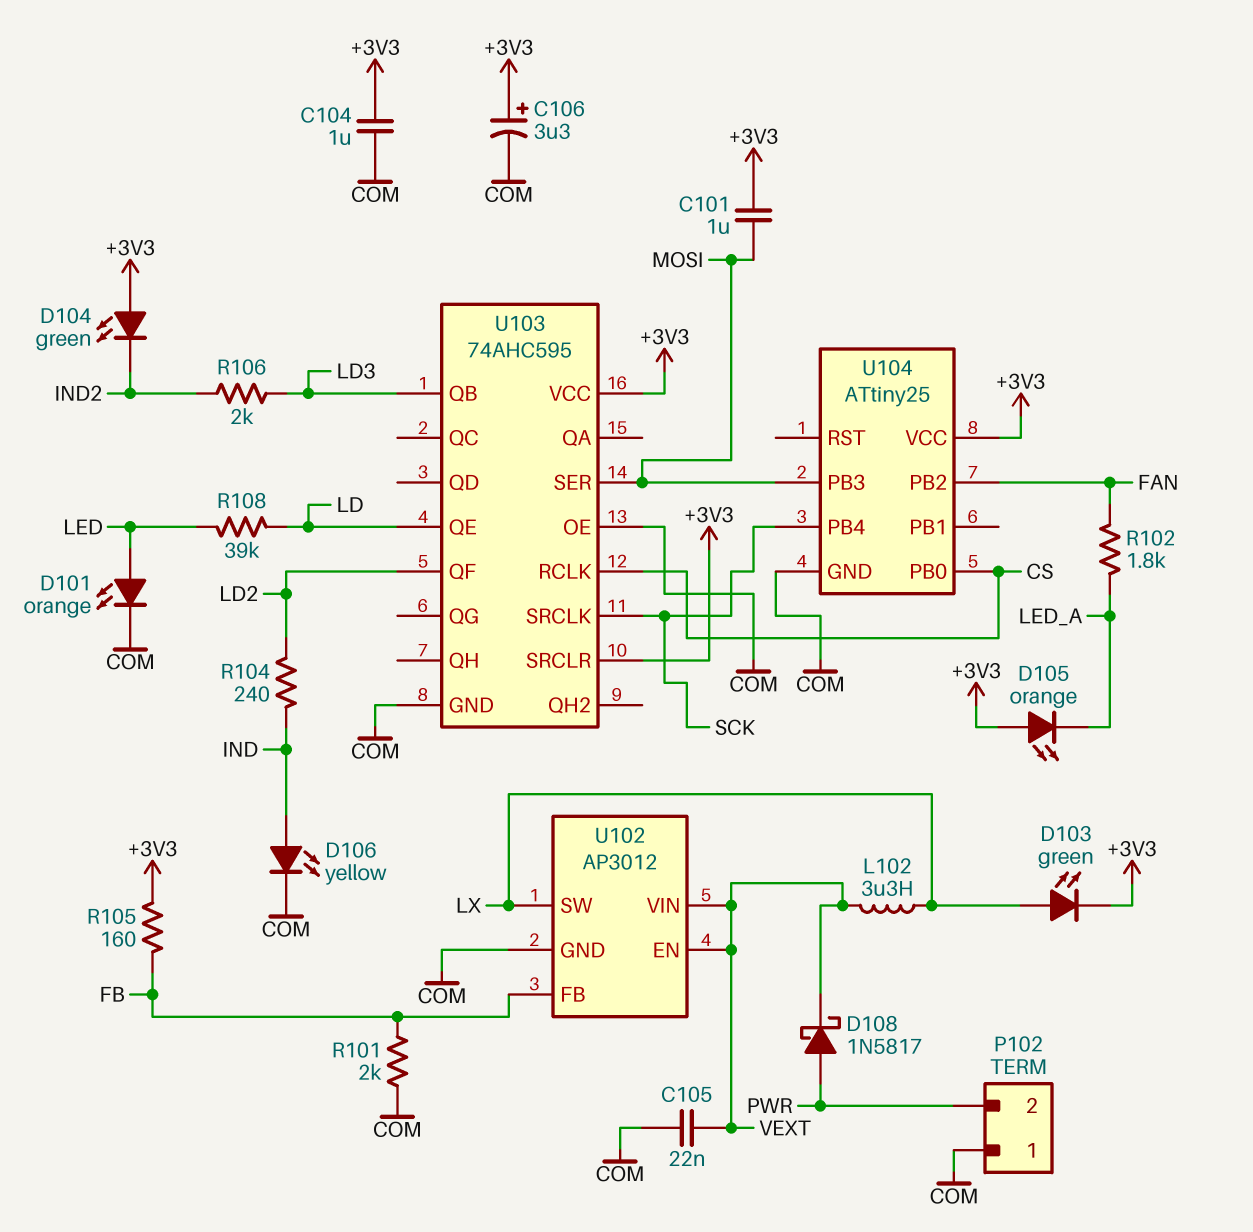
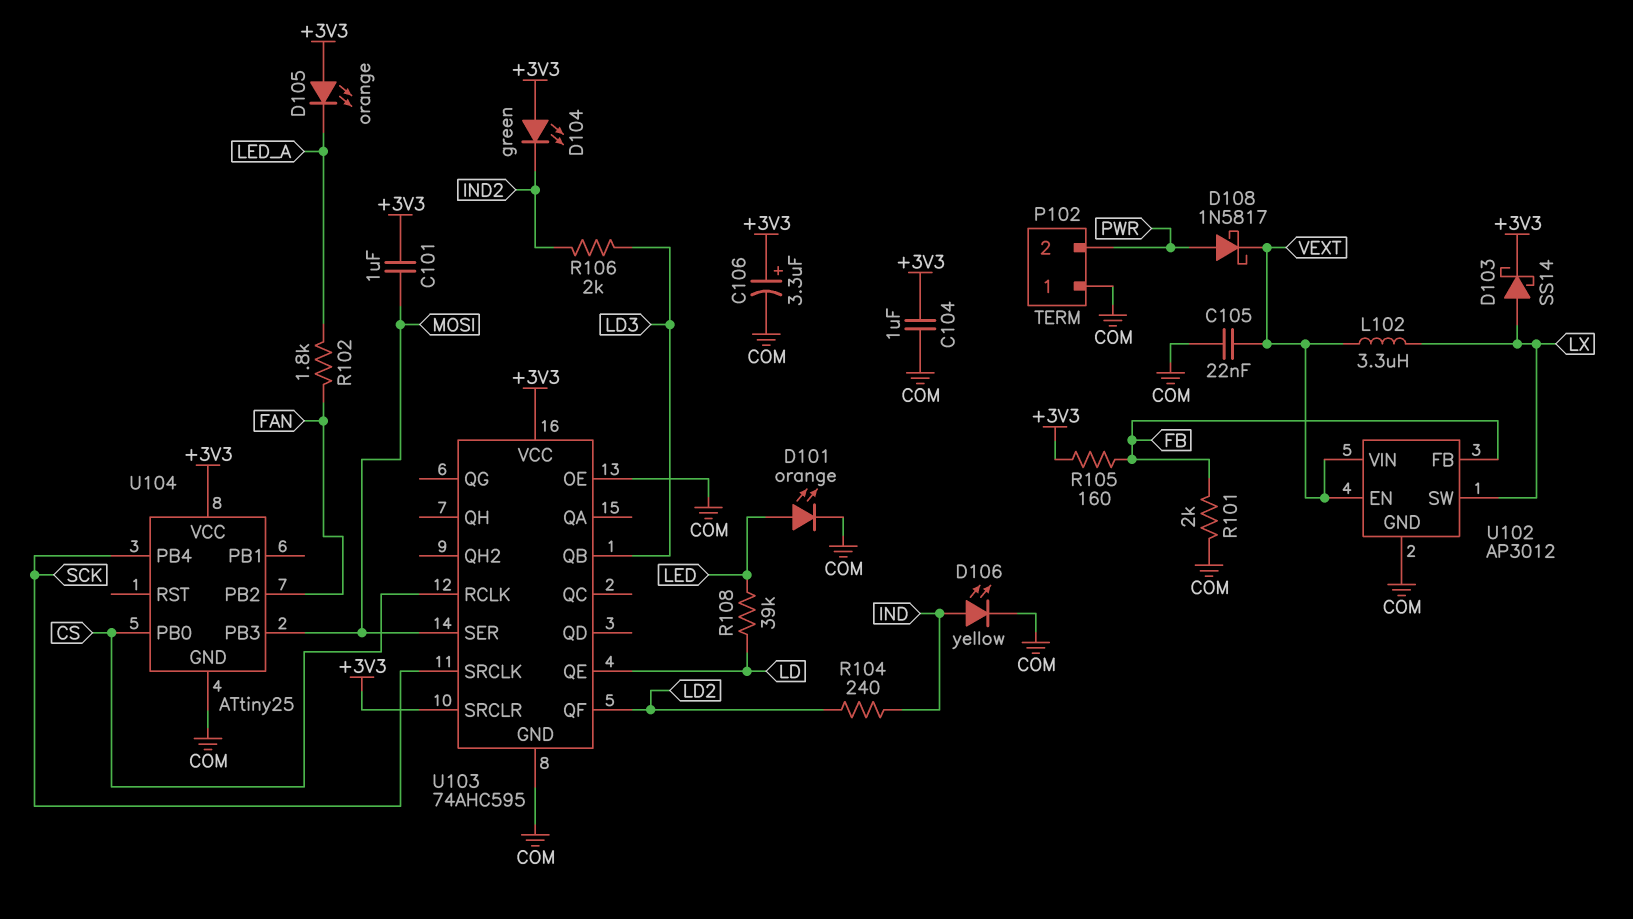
D103: LED green (A LX, K +3V3) -> schottky SS14 (A LX, K +3V3)

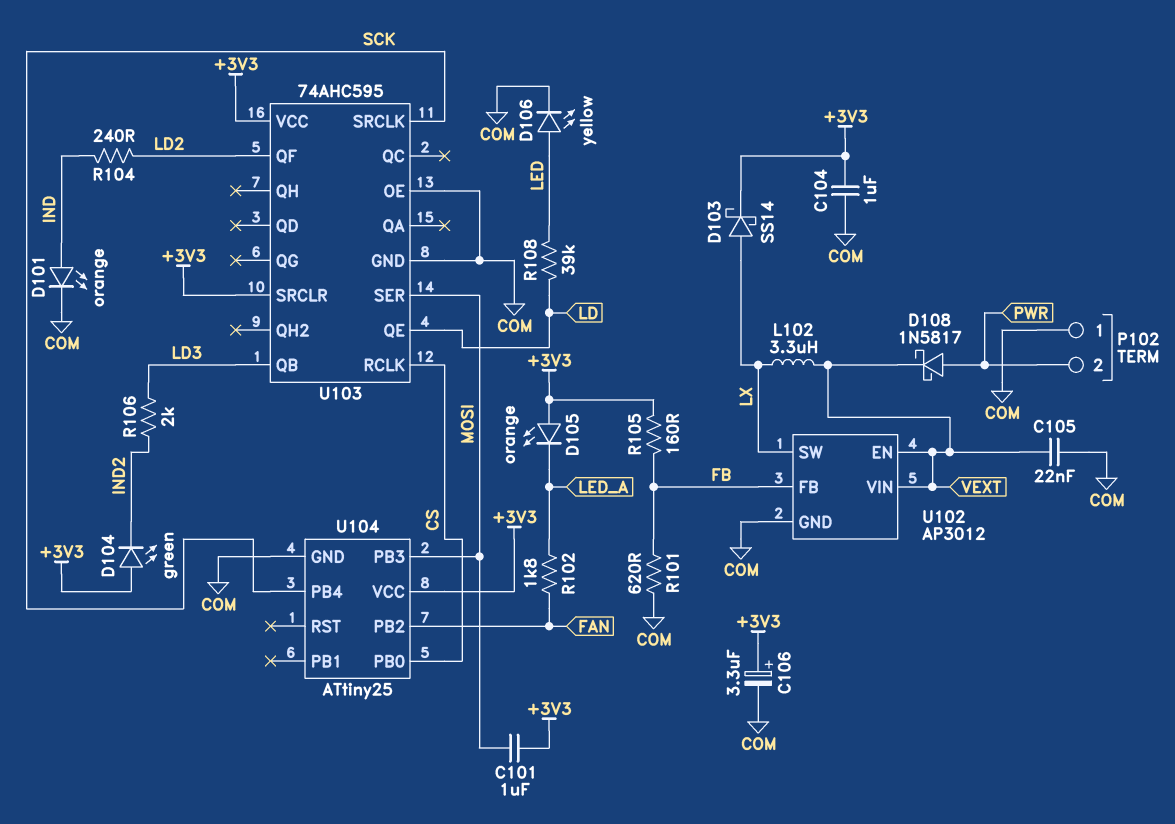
D101: LED orange (A LED, K COM) -> LED orange (A IND, K COM)
D106: LED yellow (A IND, K COM) -> LED yellow (A LED, K COM)
R101: 2k (COM, FB) -> 620 (COM, FB)

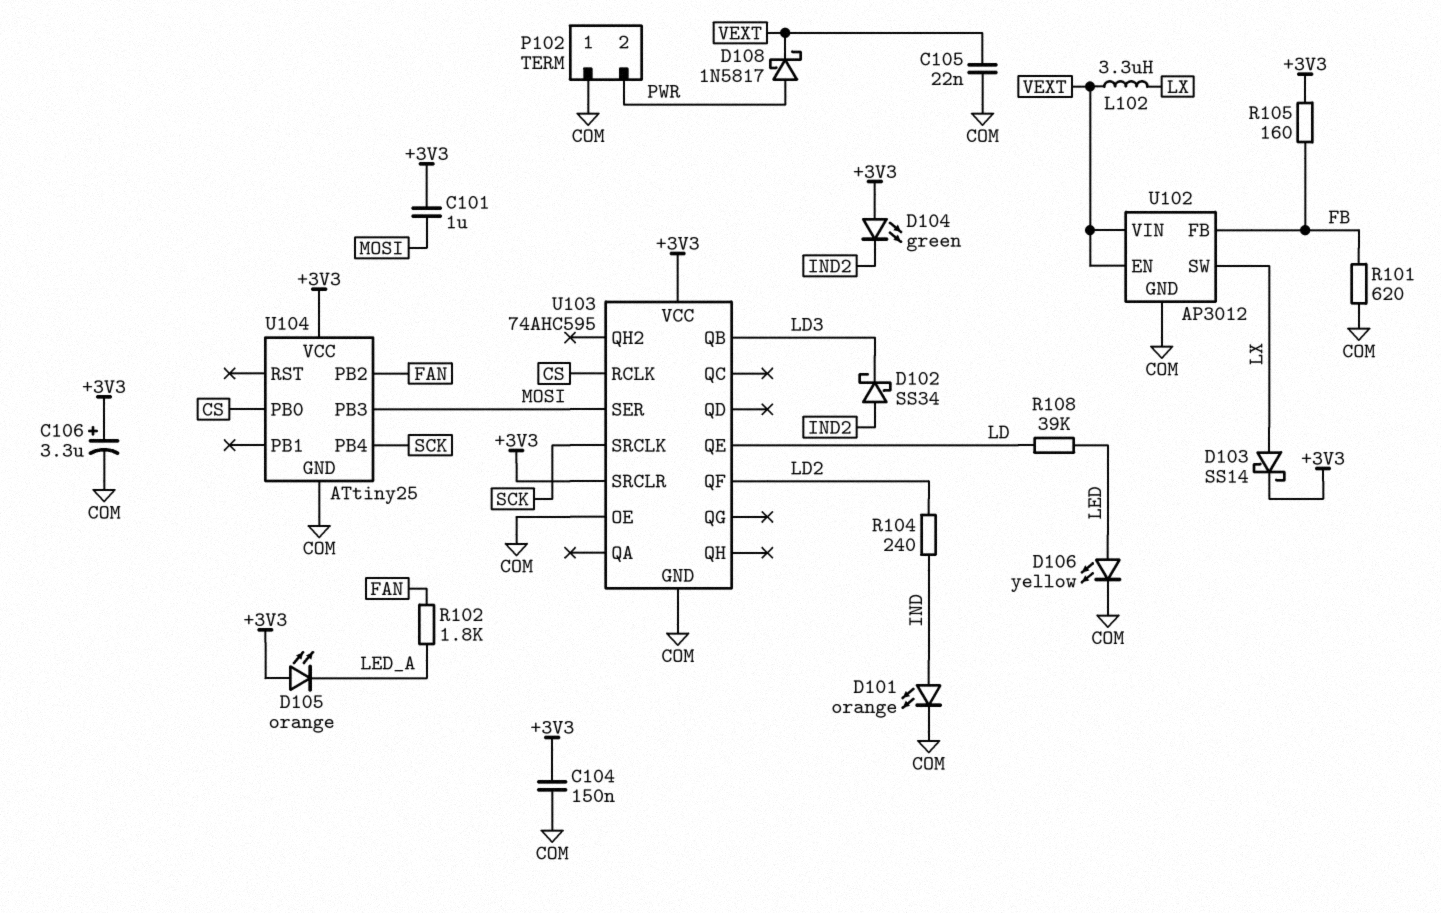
C104: 1uF (+3V3, COM) -> 150nF (+3V3, COM)
D102: none -> schottky SS34 (A IND2, K LD3)
R106: 2k (IND2, LD3) -> none

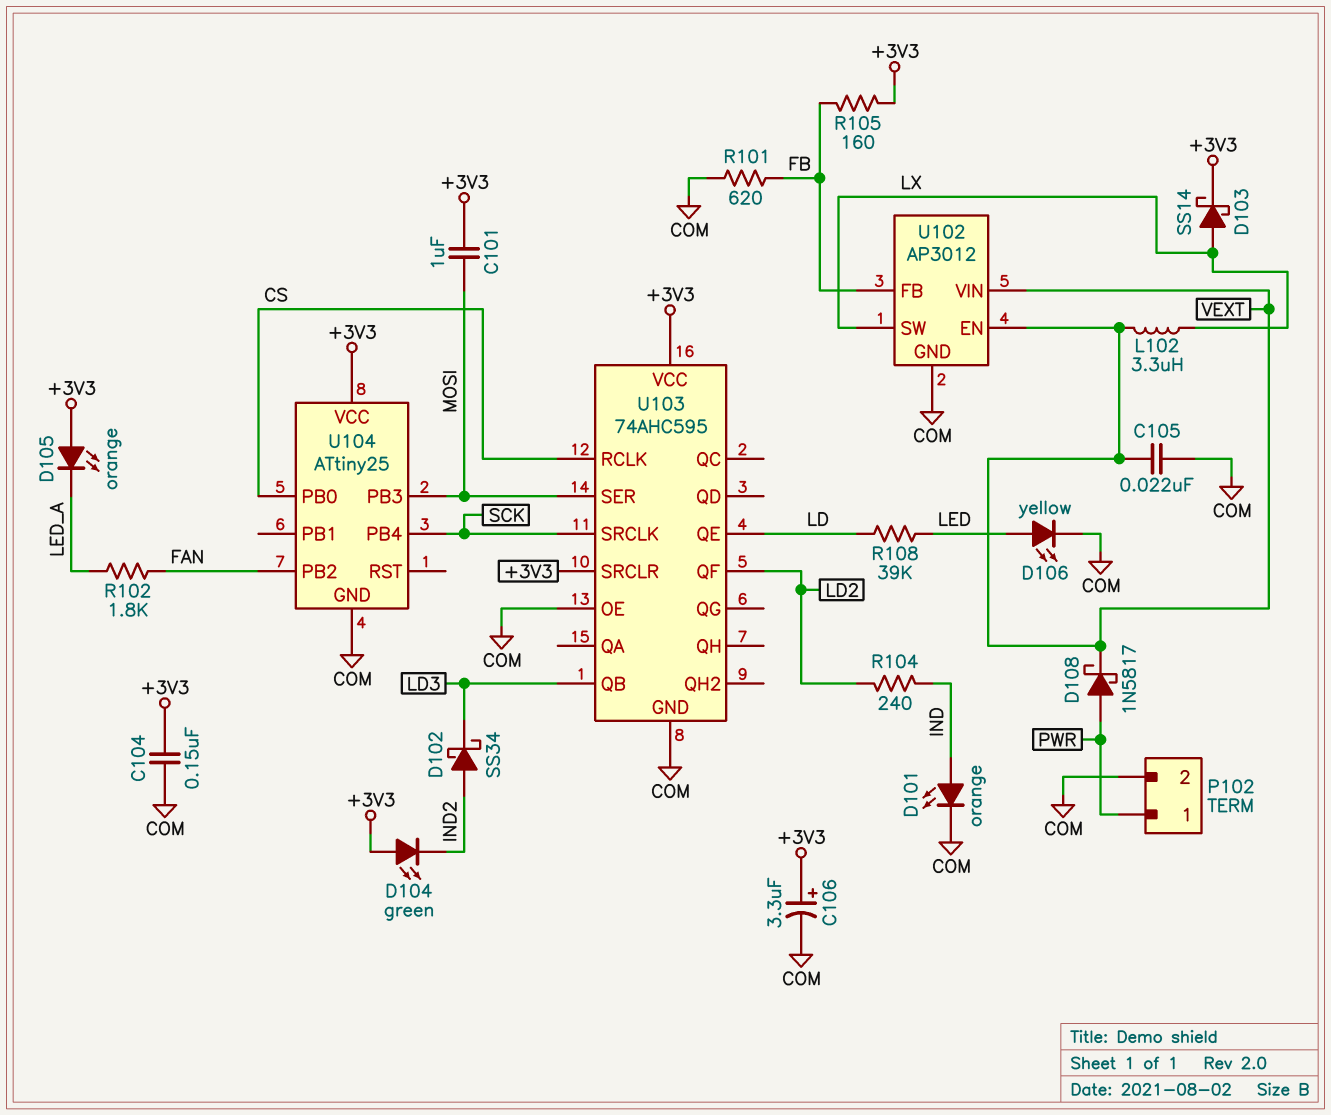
P102 pin 1: COM -> PWR
P102 pin 2: PWR -> COM

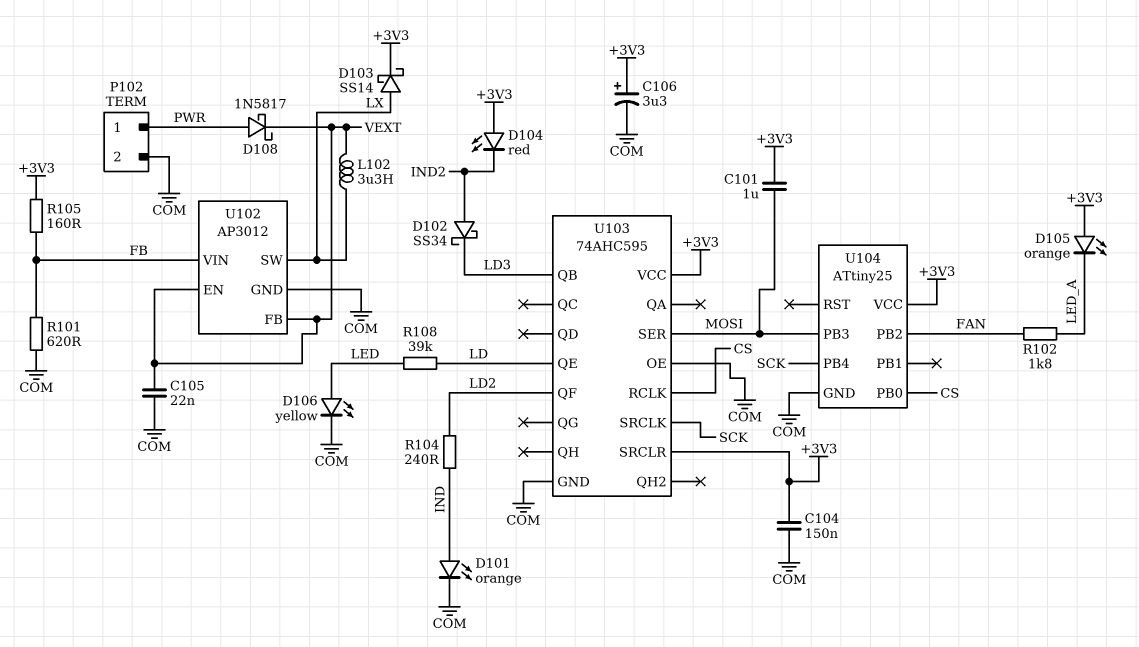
D104: LED green (A +3V3, K IND2) -> LED red (A +3V3, K IND2)
U102 pin FB: FB -> VEXT
U102 pin VIN: VEXT -> FB

